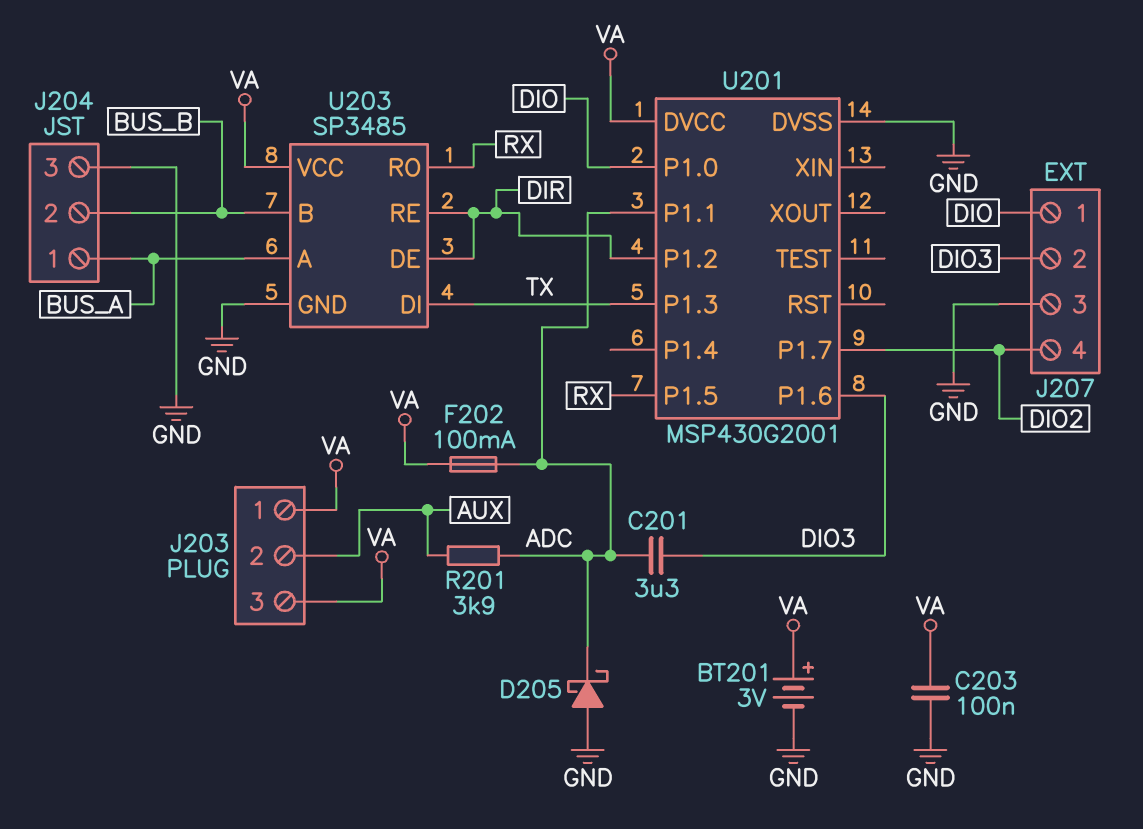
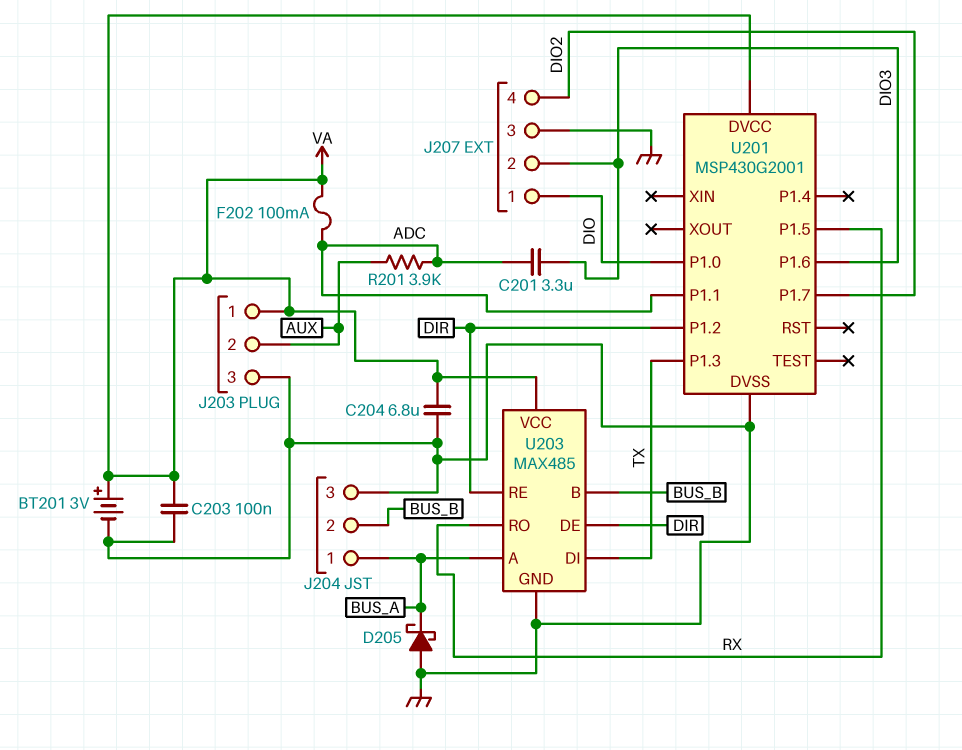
C204: none -> 6.8uF (GND, VA)
D205: schottky (A GND, K ADC) -> schottky (A GND, K BUS_A)
J203 pin 3: VA -> GND
U203: SP3485 -> MAX485

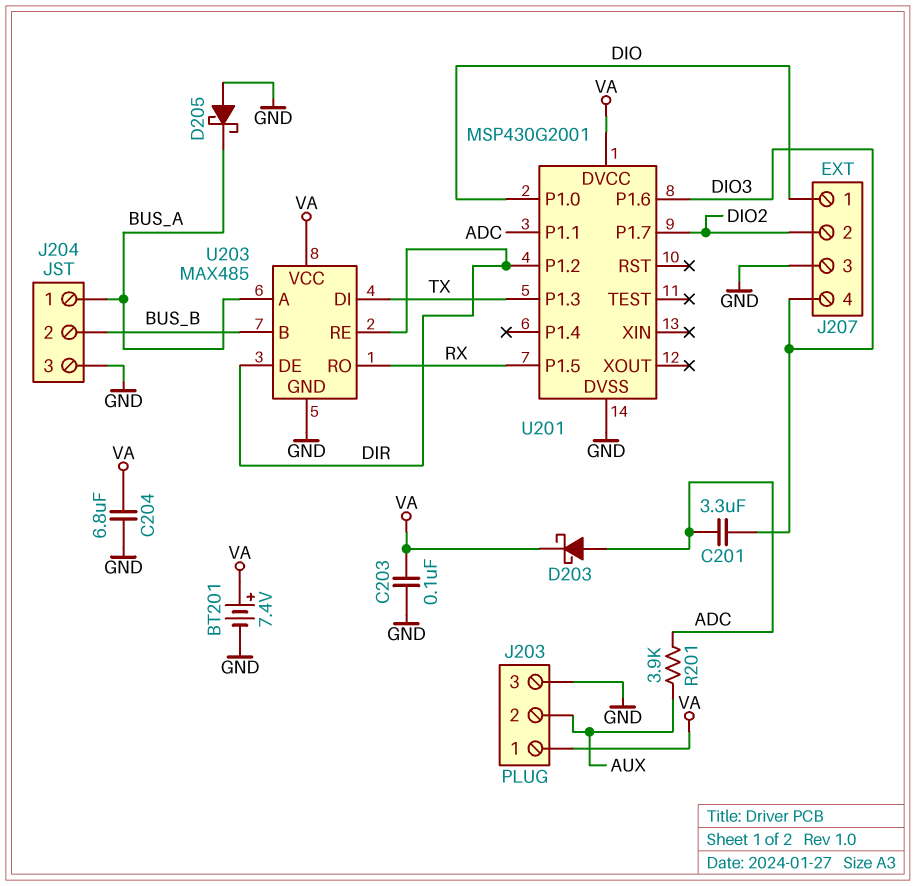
BT201: 3V (plus VA, minus GND) -> 7.4V (plus VA, minus GND)
D203: none -> schottky (A ADC, K VA)
F202: 100mA (ADC, VA) -> none
J207 pin 2: DIO3 -> DIO2
J207 pin 4: DIO2 -> DIO3

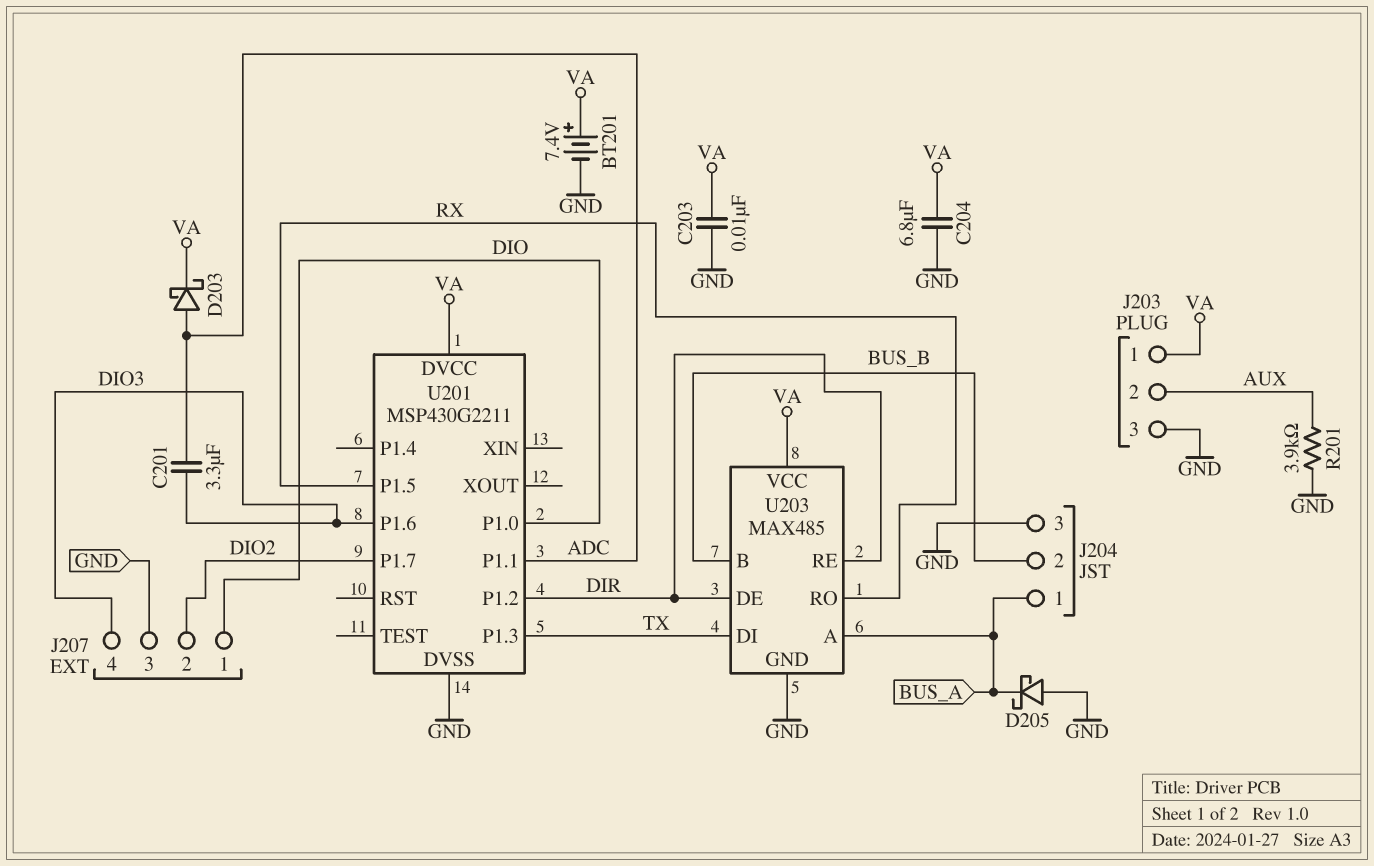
C203: 100nF (GND, VA) -> 10nF (GND, VA)
R201: 3.9k (ADC, AUX) -> 3.9k (AUX, GND)
U201: MSP430G2001 -> MSP430G2211

